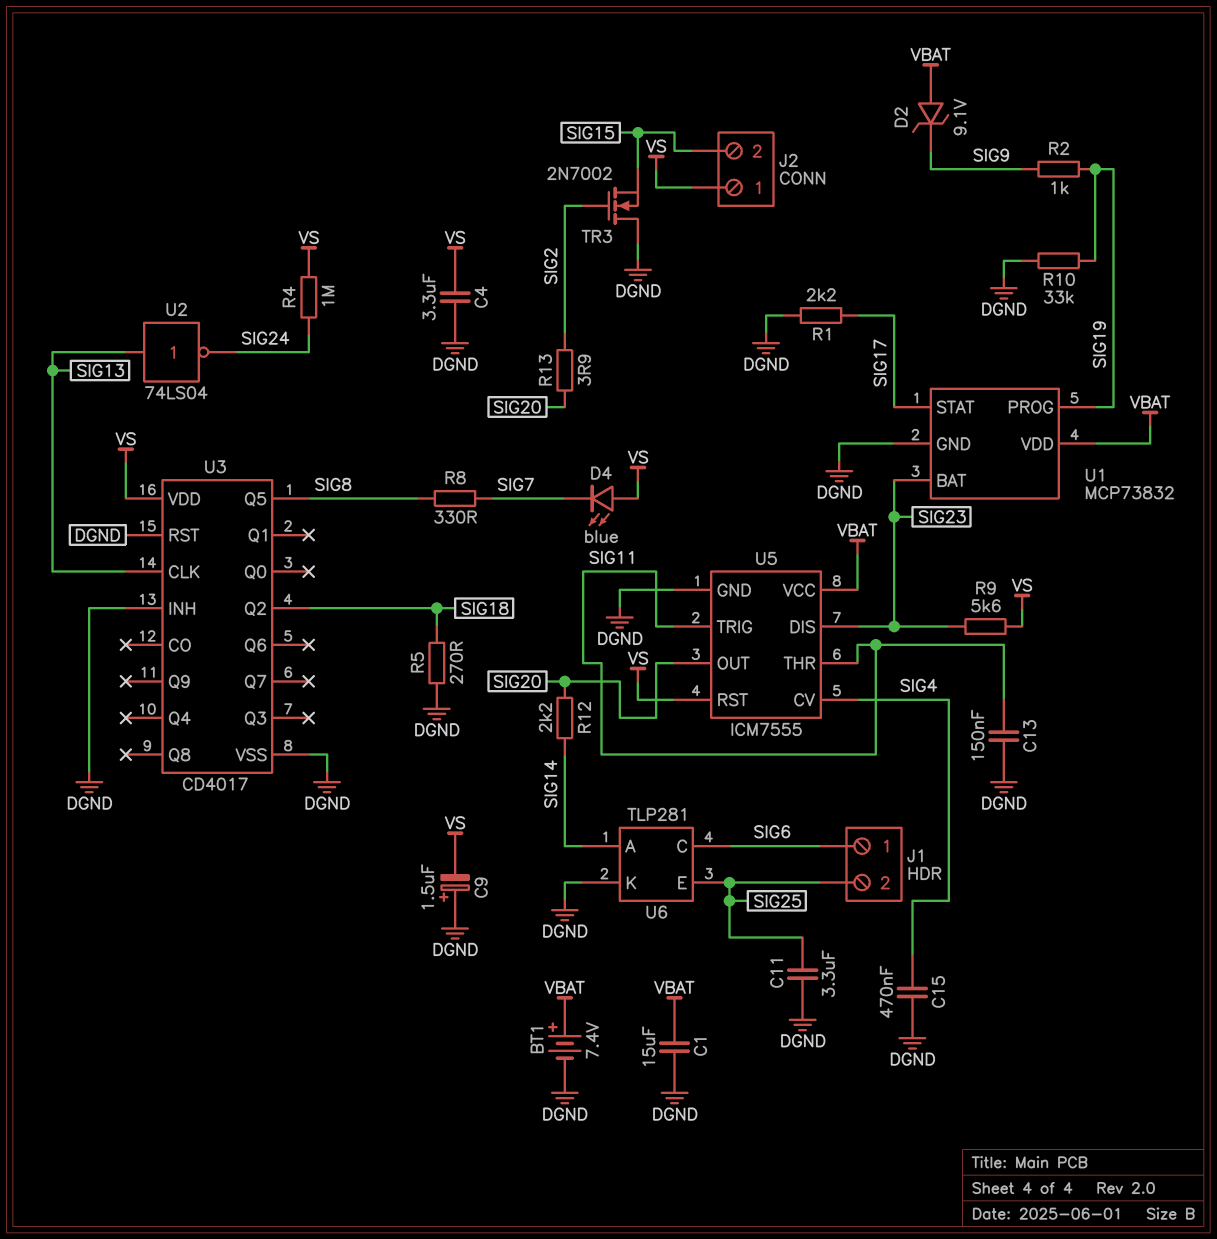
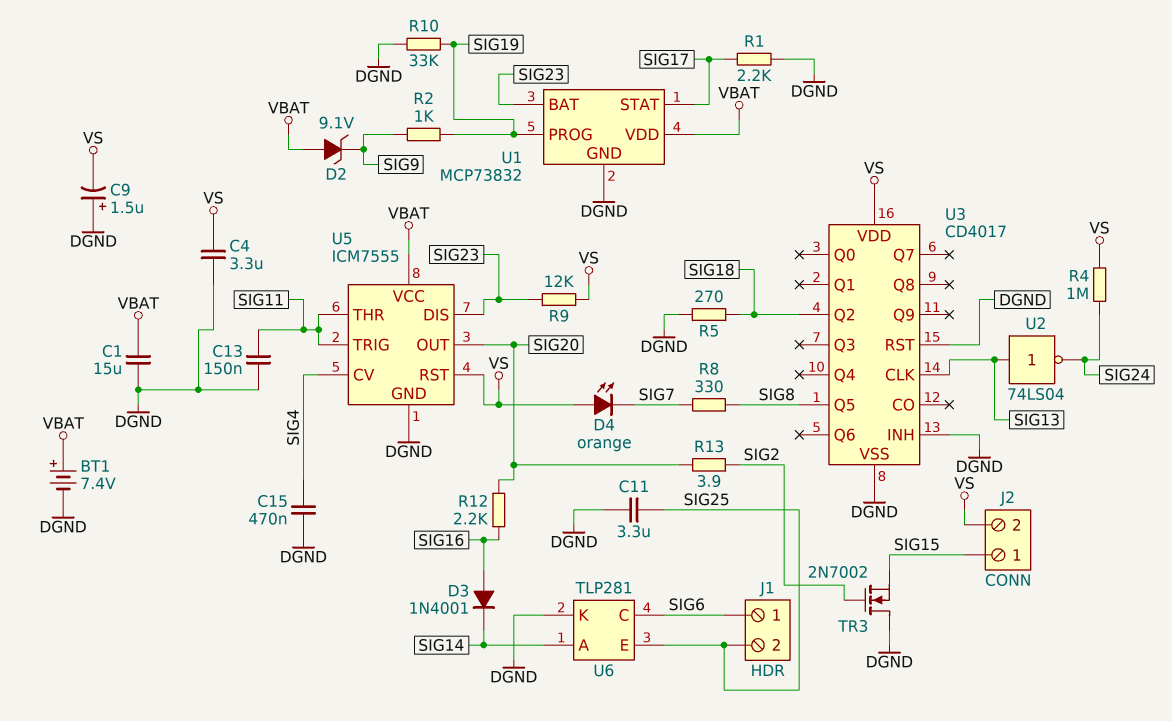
D3: none -> diode 1N4001 (A SIG16, K SIG14)
D4: LED blue (A VS, K SIG7) -> LED orange (A VS, K SIG7)
J2 pin 1: VS -> SIG15
J2 pin 2: SIG15 -> VS
R9: 5.6k (SIG23, VS) -> 12k (SIG23, VS)
R12: 2.2k (SIG14, SIG20) -> 2.2k (SIG16, SIG20)

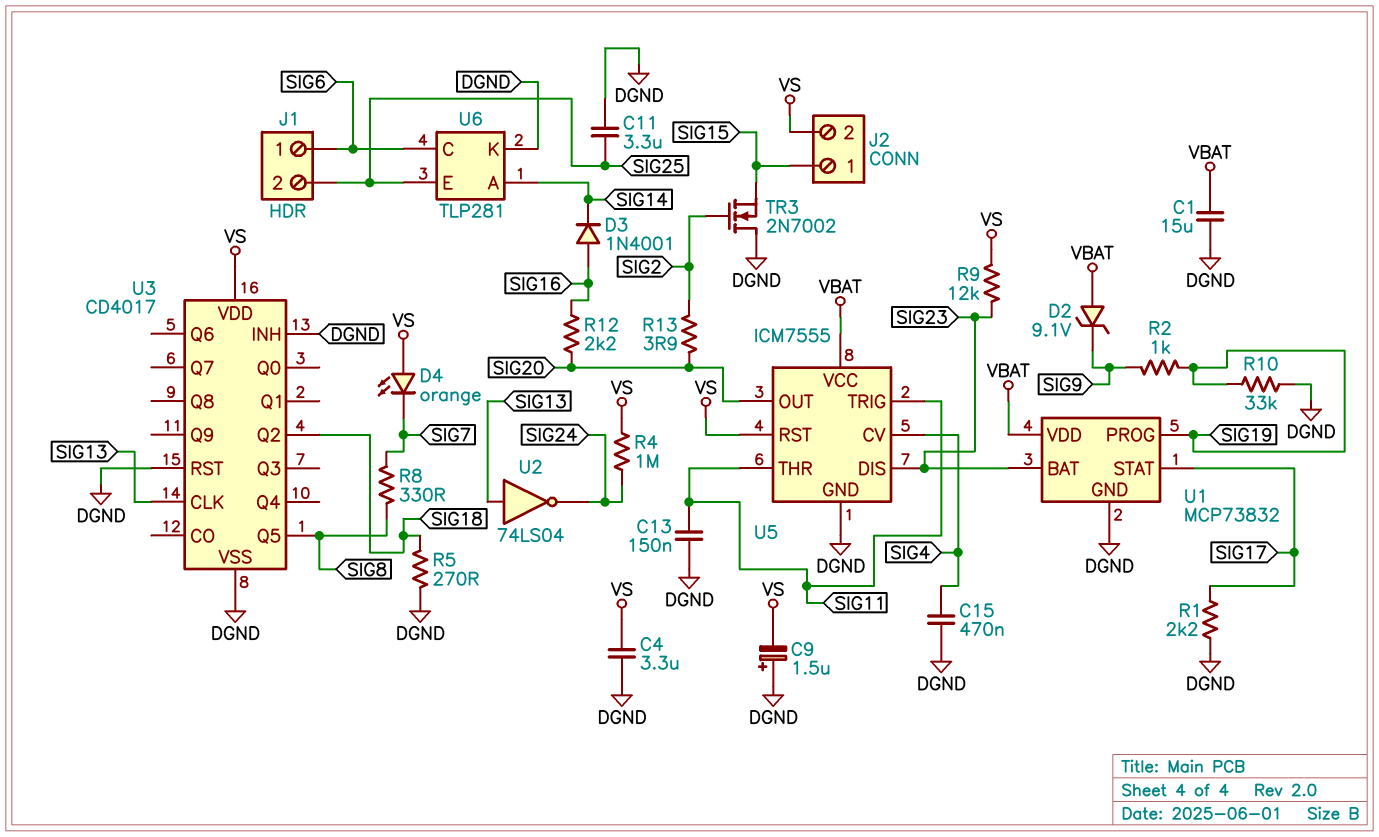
BT1: 7.4V (plus VBAT, minus DGND) -> none

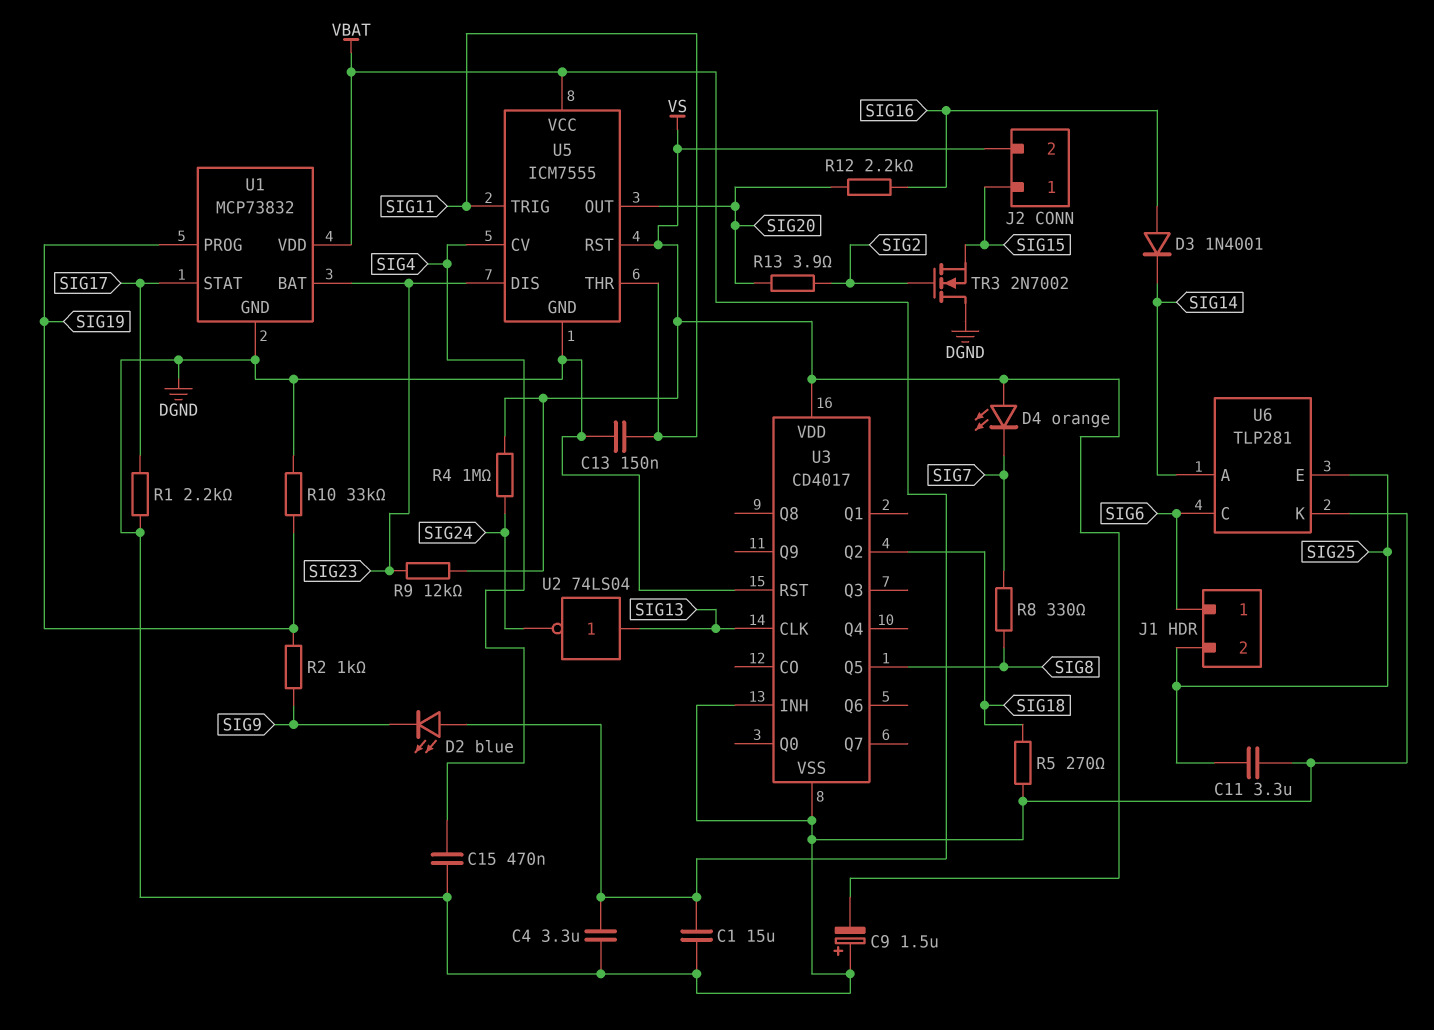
C4: 3.3uF (DGND, VS) -> 3.3uF (DGND, VBAT)
D2: zener 9.1V (A VBAT, K SIG9) -> LED blue (A VBAT, K SIG9)

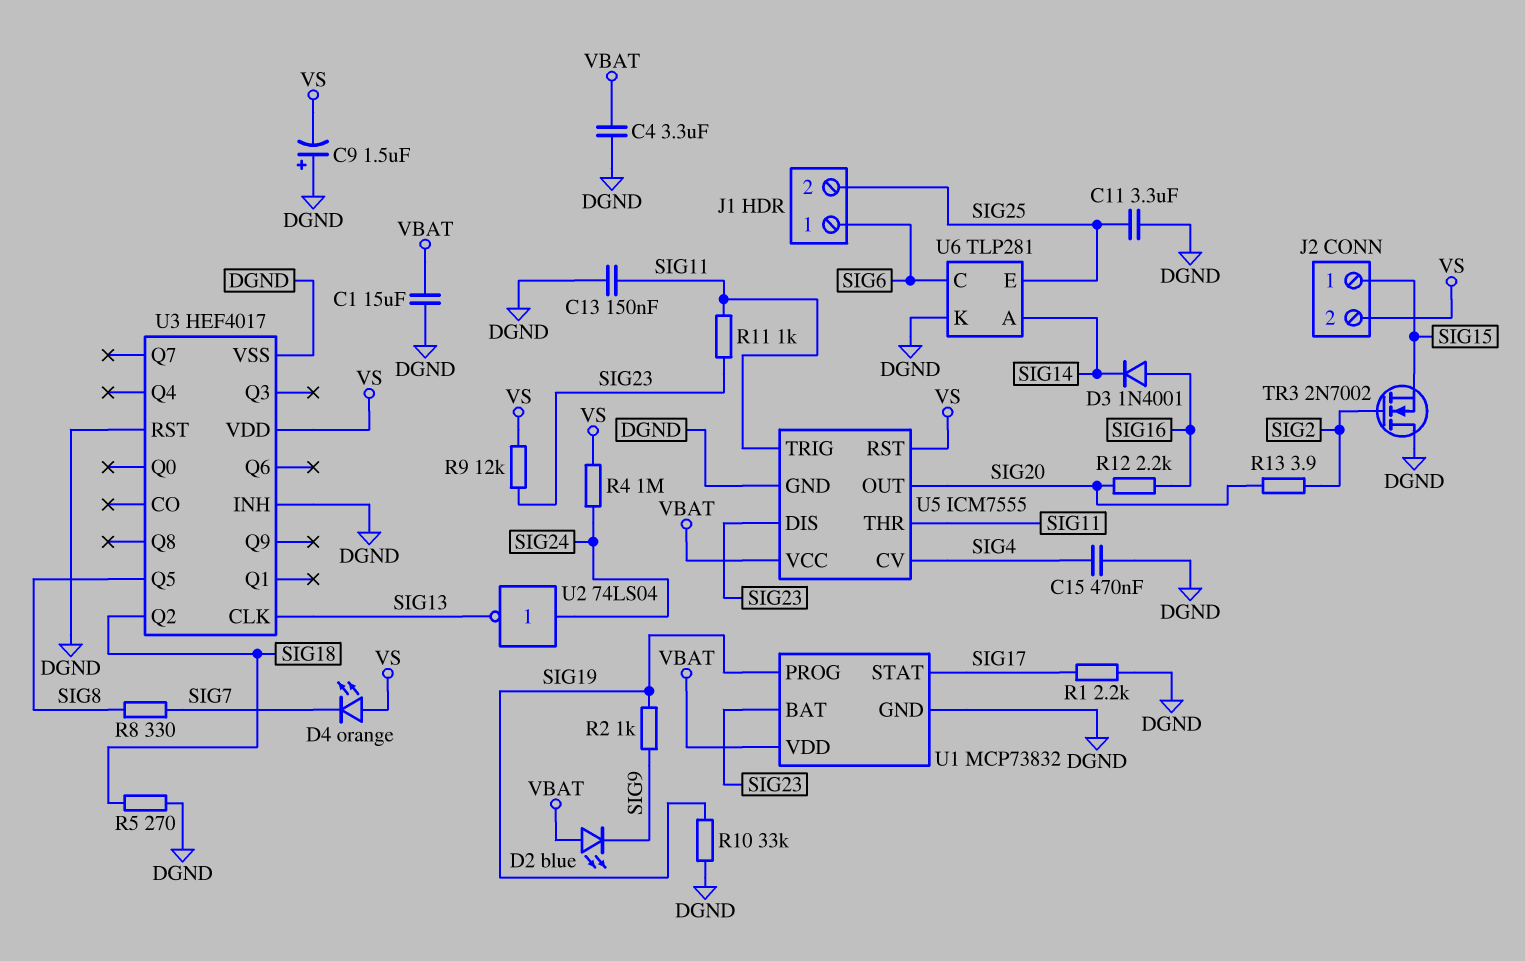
R11: none -> 1k (SIG11, SIG23)
U2: NOT 74LS04 (in SIG13, out SIG24) -> NOT 74LS04 (in SIG24, out SIG13)
U3: CD4017 -> HEF4017

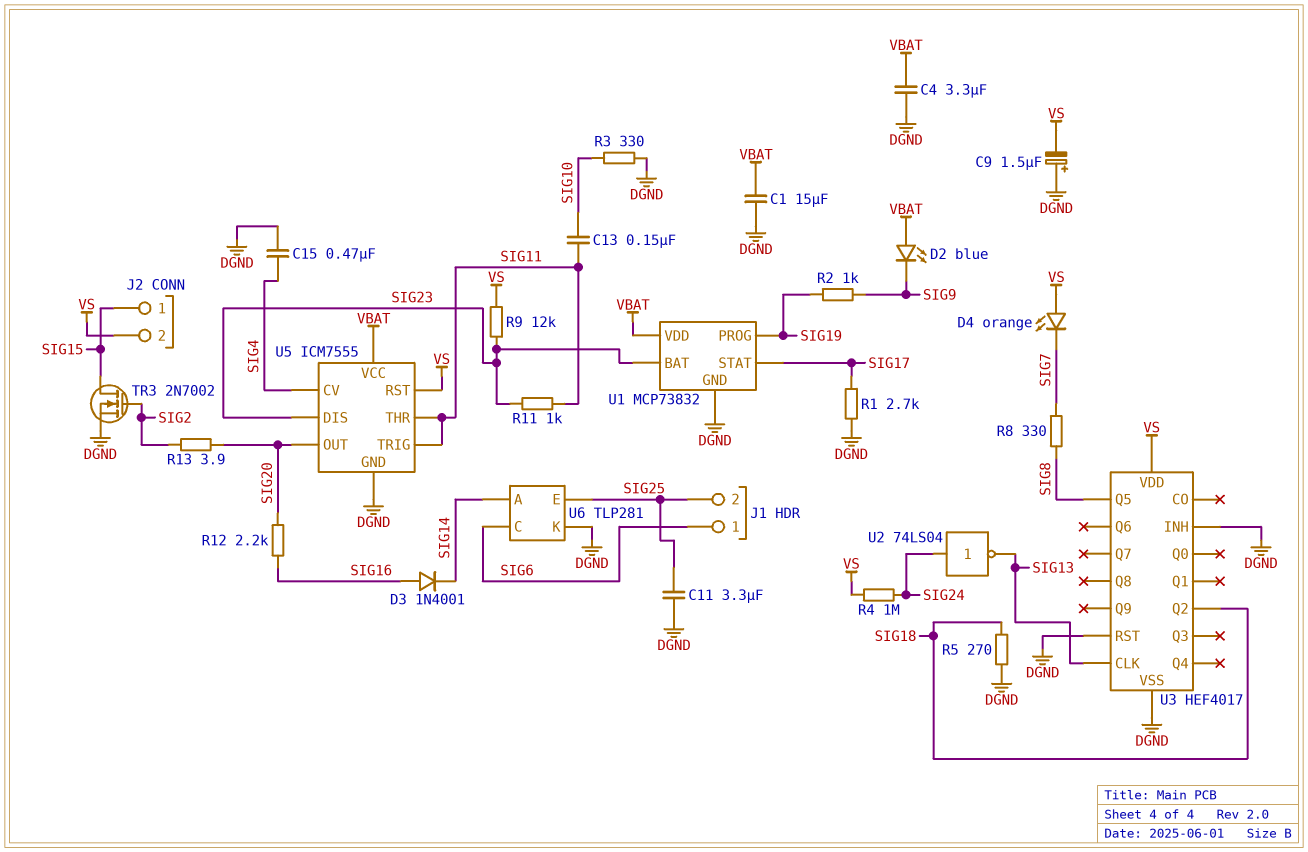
C13: 150nF (DGND, SIG11) -> 150nF (SIG10, SIG11)
R1: 2.2k (DGND, SIG17) -> 2.7k (DGND, SIG17)
R3: none -> 330 (DGND, SIG10)
R10: 33k (DGND, SIG19) -> none
TR3: NMOS 2N7002 (G SIG2, D DGND, S SIG15) -> NMOS 2N7002 (G SIG2, D SIG15, S DGND)

